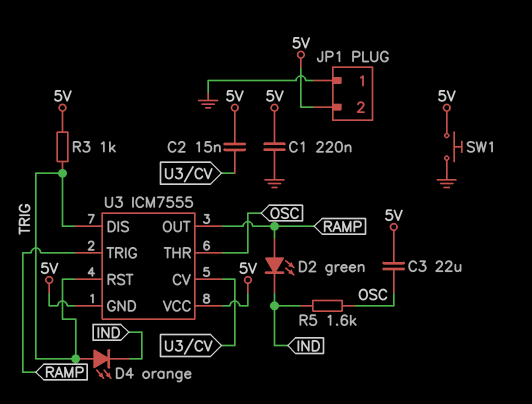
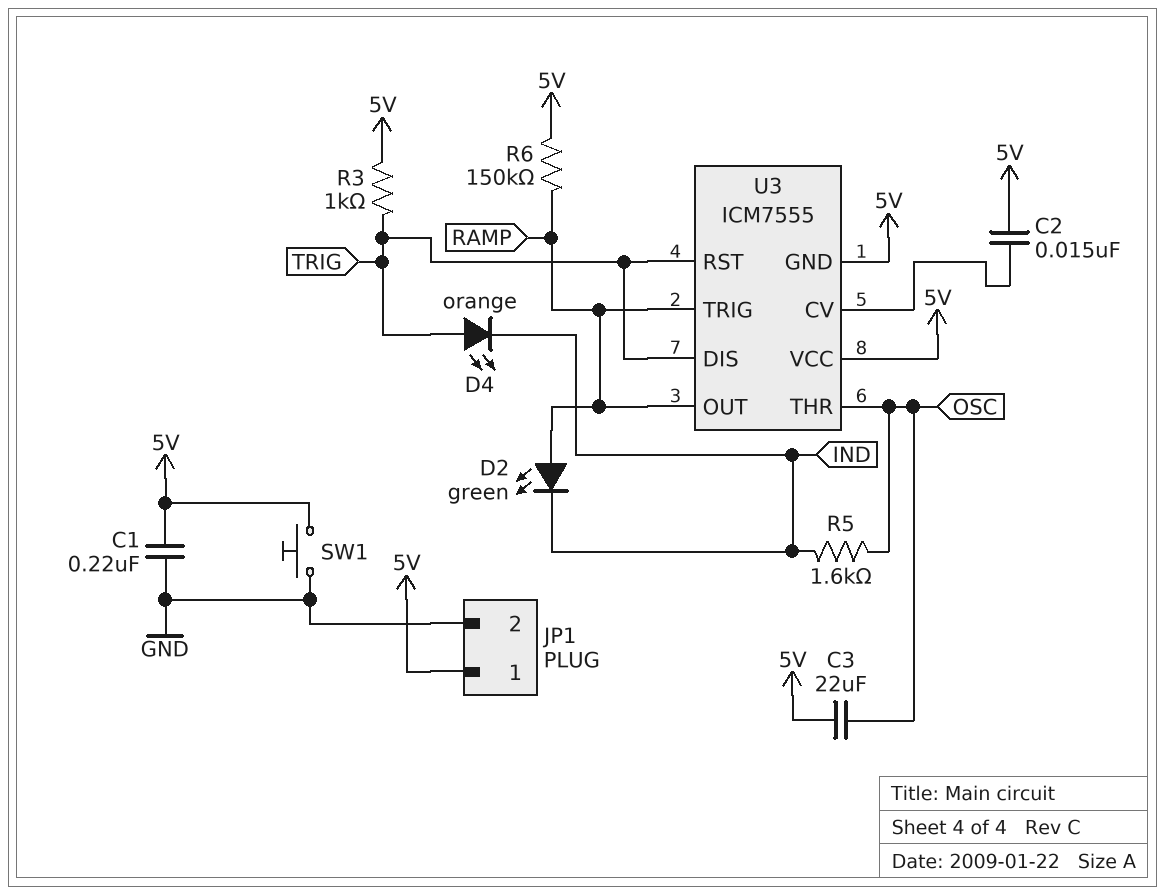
JP1 pin 1: GND -> 5V
JP1 pin 2: 5V -> GND
R6: none -> 150k (5V, RAMP)

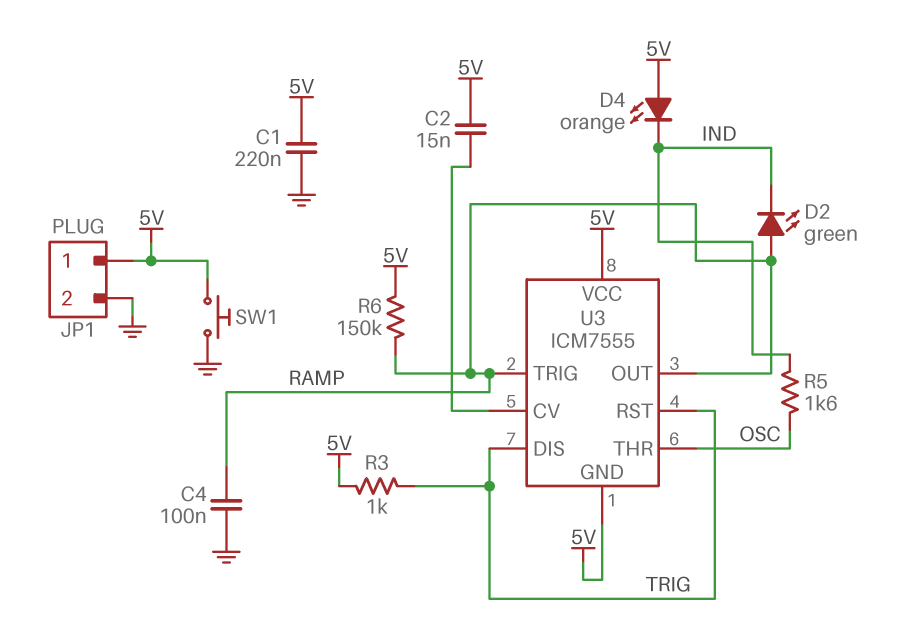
C3: 22uF (5V, OSC) -> none
C4: none -> 100nF (GND, RAMP)
D4: LED orange (A TRIG, K IND) -> LED orange (A 5V, K IND)

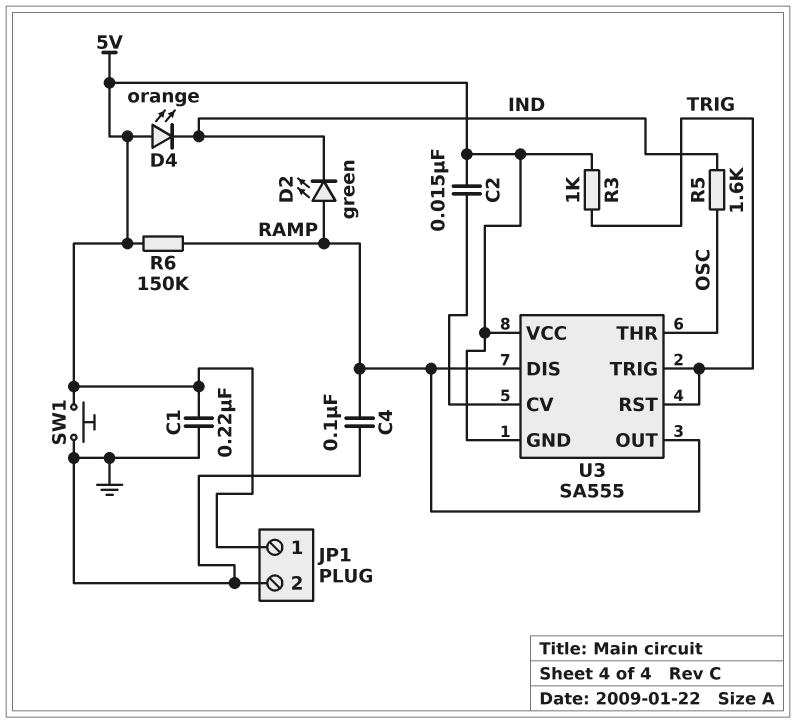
U3: ICM7555 -> SA555
U3 pin DIS: TRIG -> RAMP
U3 pin TRIG: RAMP -> TRIG

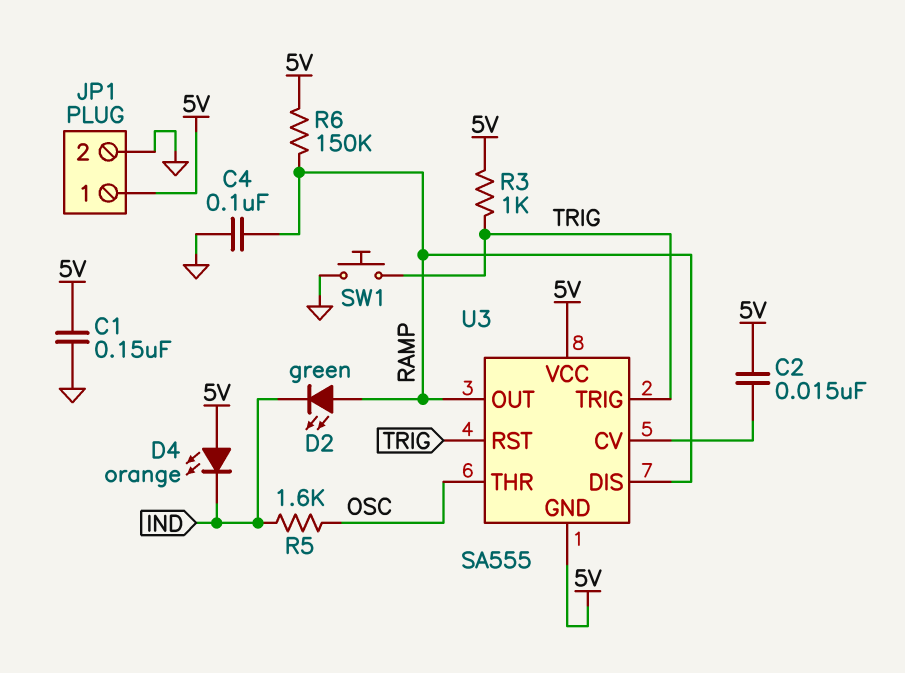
C1: 220nF (5V, GND) -> 150nF (5V, GND)
SW1: button (5V, GND) -> button (GND, TRIG)

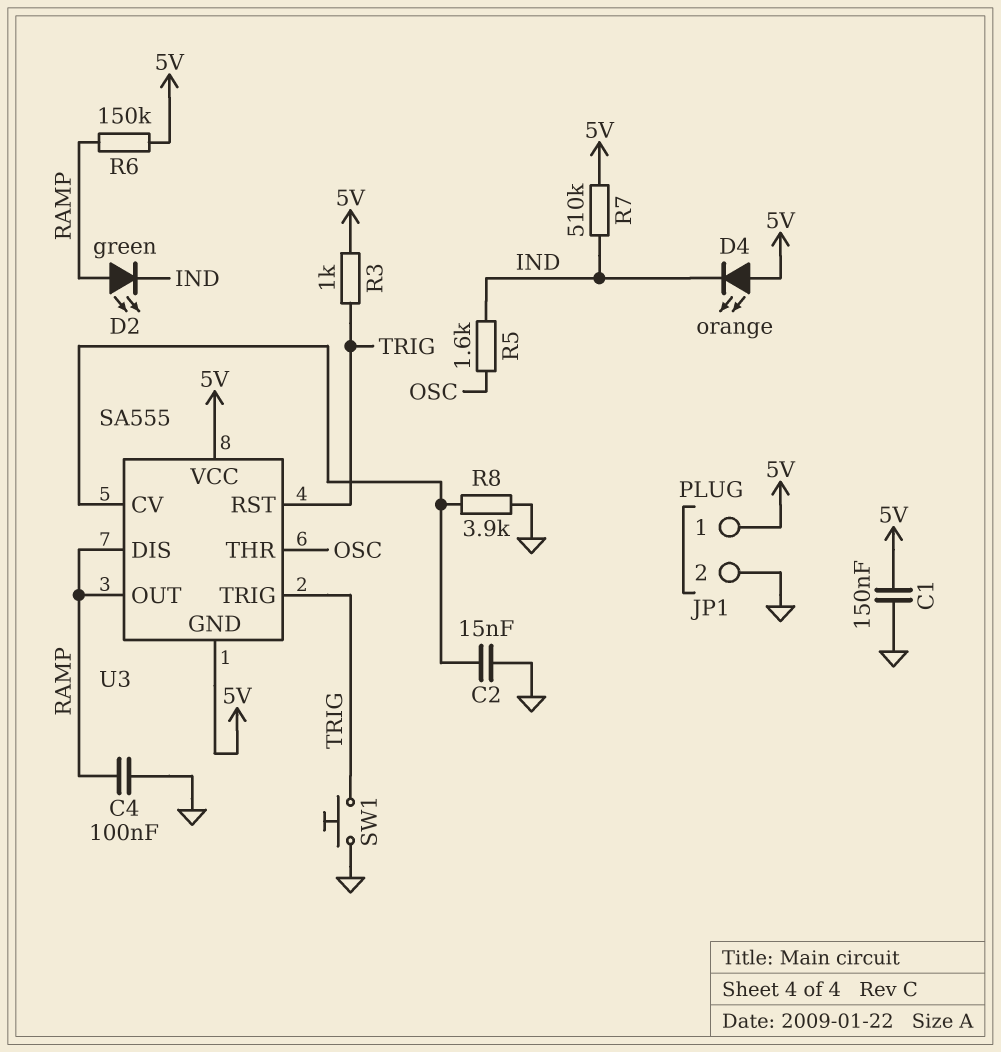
C2: 15nF (5V, U3/CV) -> 15nF (GND, U3/CV)
R7: none -> 510k (5V, IND)
R8: none -> 3.9k (GND, U3/CV)

